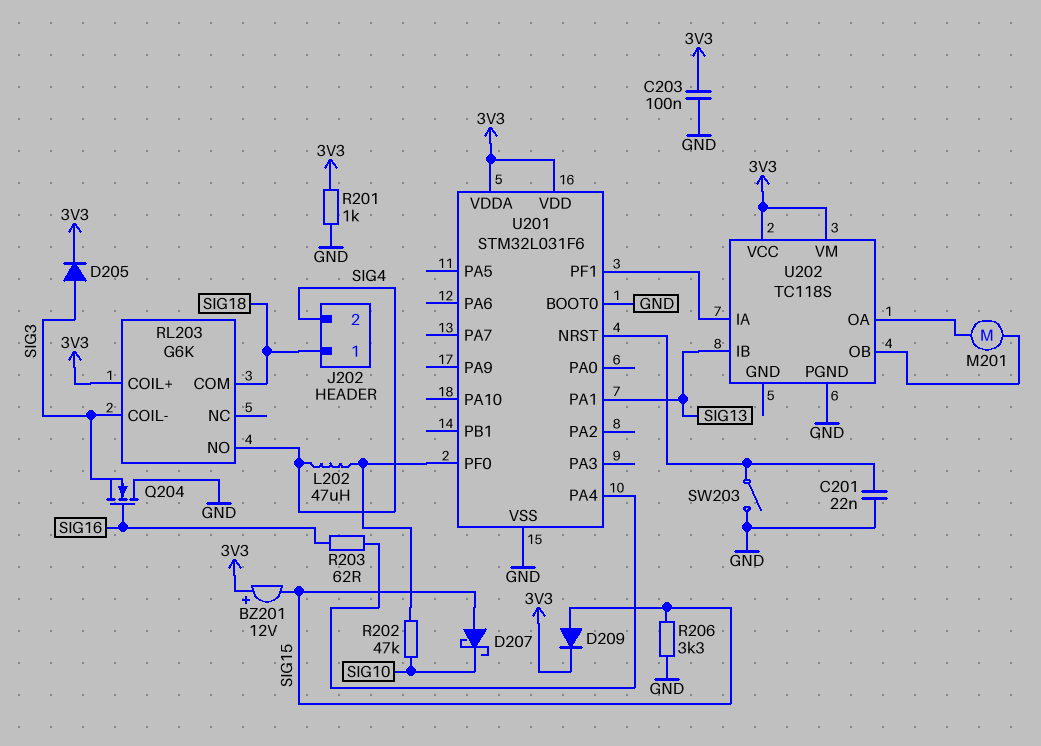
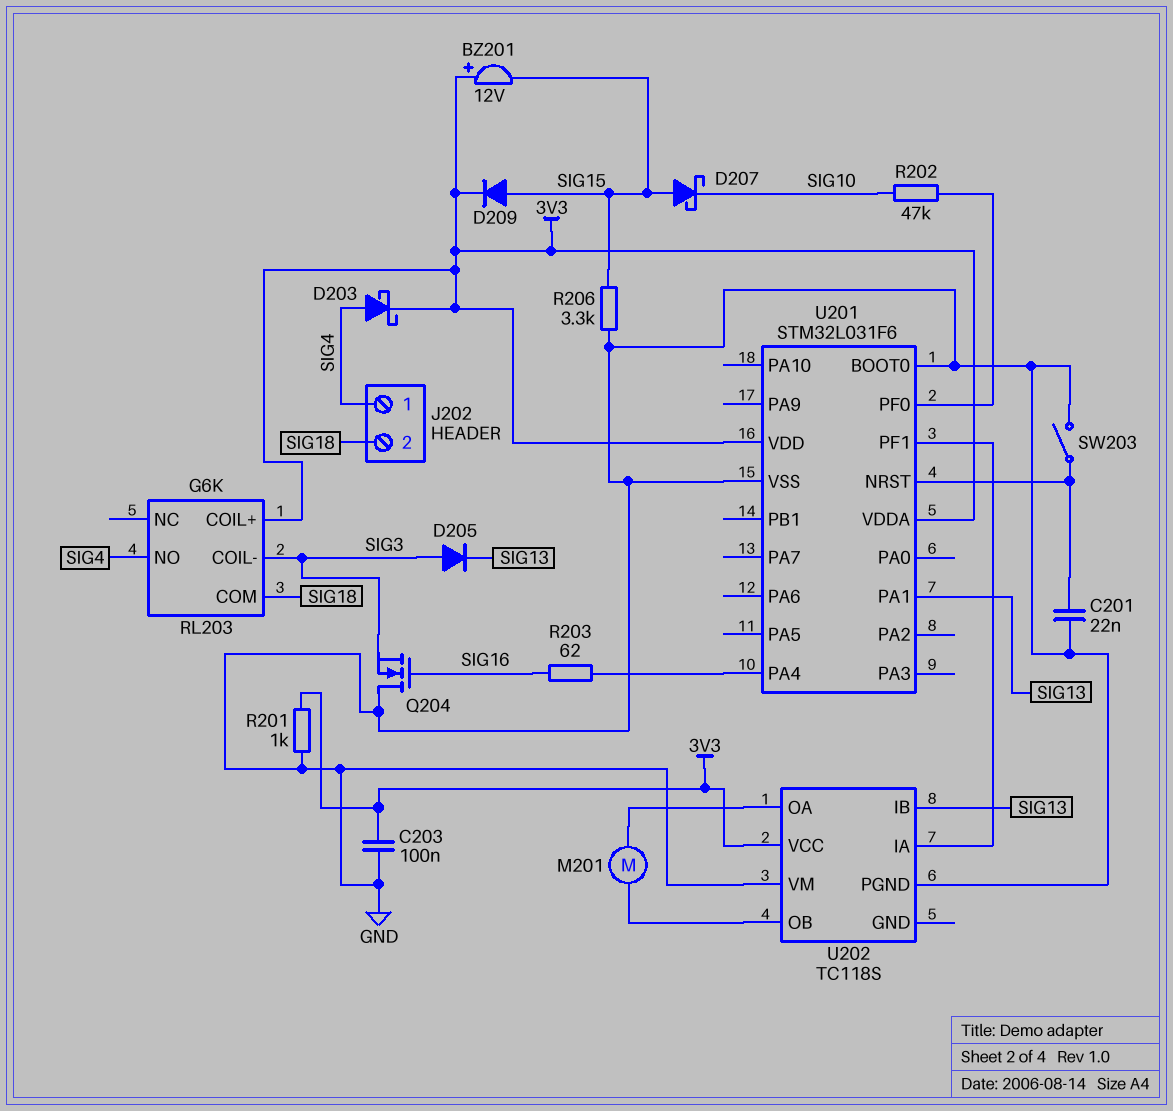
D203: none -> schottky (A SIG4, K 3V3)
D205: diode (A SIG3, K 3V3) -> diode (A SIG3, K SIG13)
J202 pin 1: SIG18 -> SIG4
J202 pin 2: SIG4 -> SIG18
L202: 47uH (SIG4, U201/PF0) -> none
U202 pin VM: 3V3 -> GND

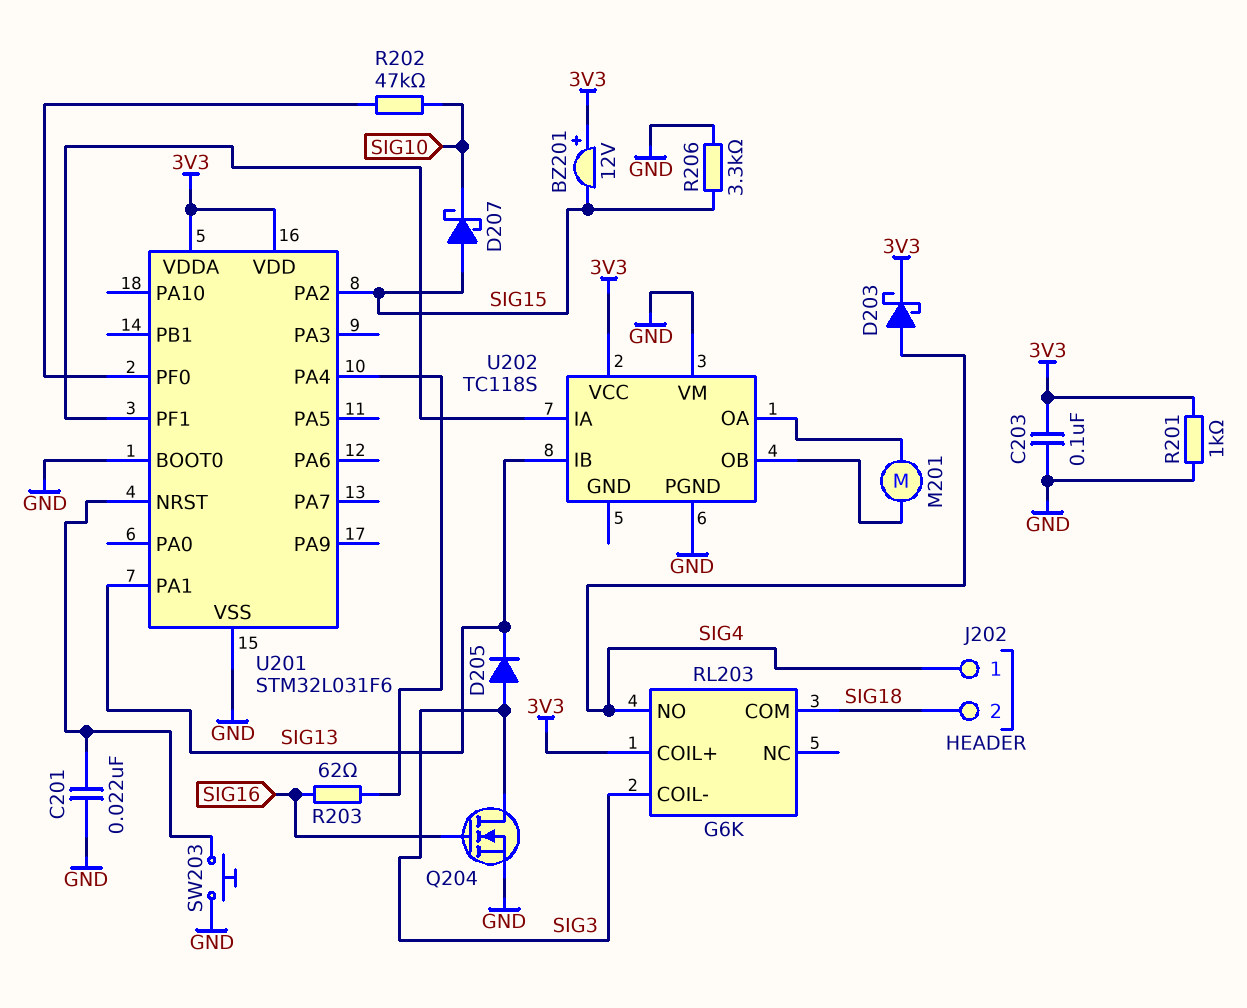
D209: diode (A SIG15, K 3V3) -> none
Q204: NMOS (G SIG16, D GND, S SIG3) -> NMOS (G SIG16, D SIG3, S GND)
SW203: switch (GND, U201/NRST) -> button (GND, U201/NRST)
U201 pin PA2: none -> SIG15

